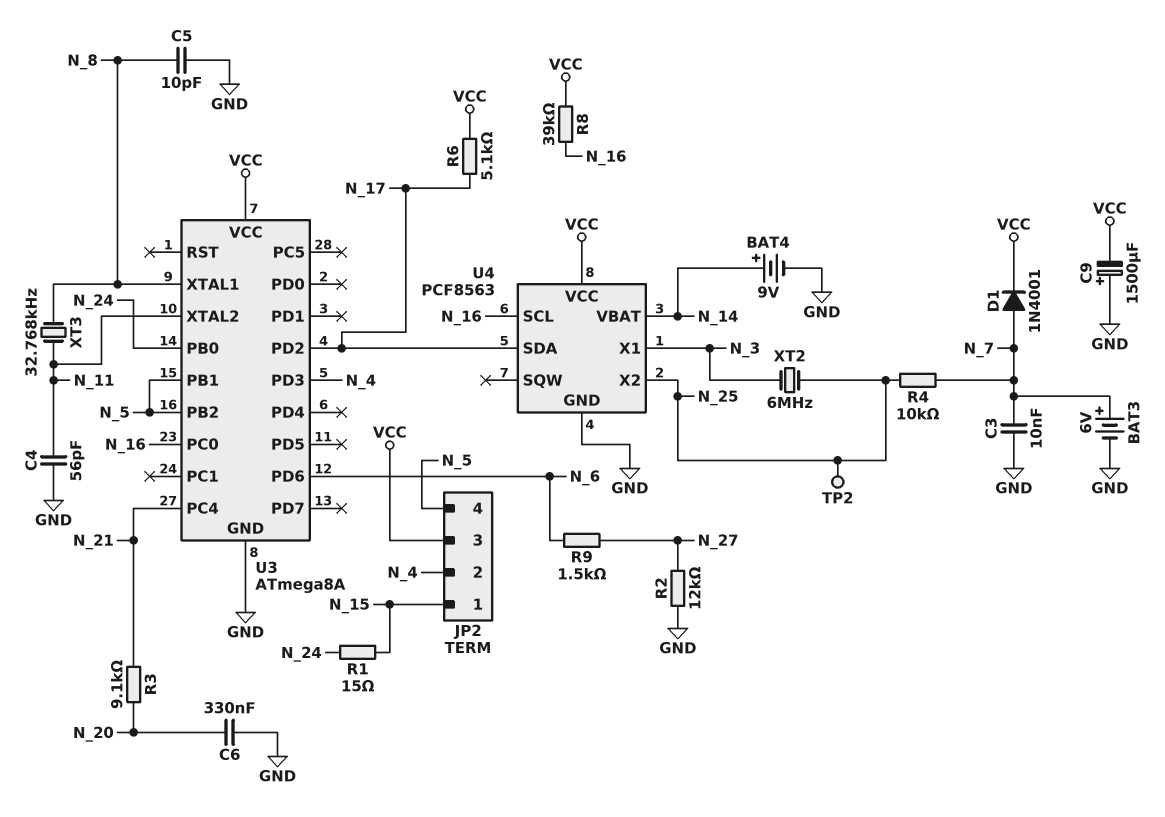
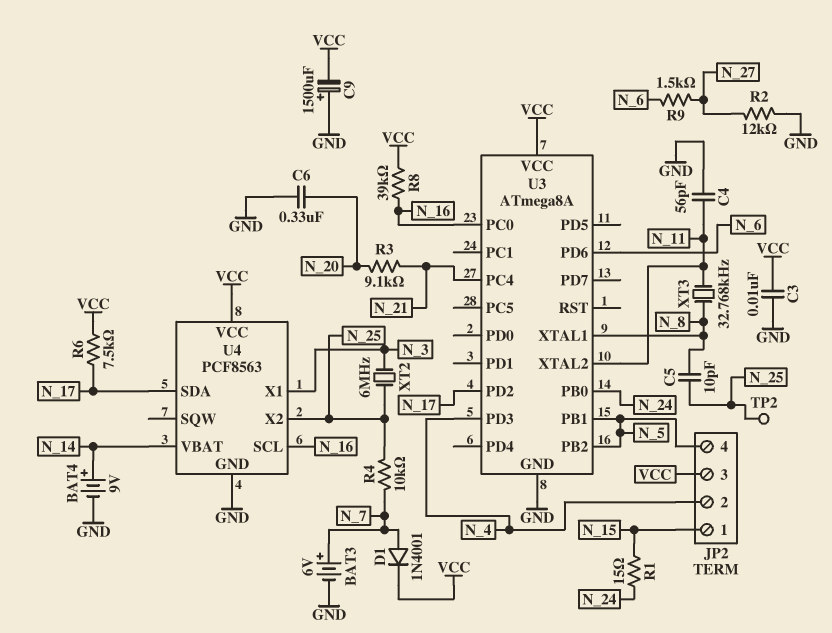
C3: 10nF (GND, N_7) -> 10nF (GND, VCC)
C5: 10pF (GND, N_8) -> 10pF (N_8, N_25)
R6: 5.1k (N_17, VCC) -> 7.5k (N_17, VCC)

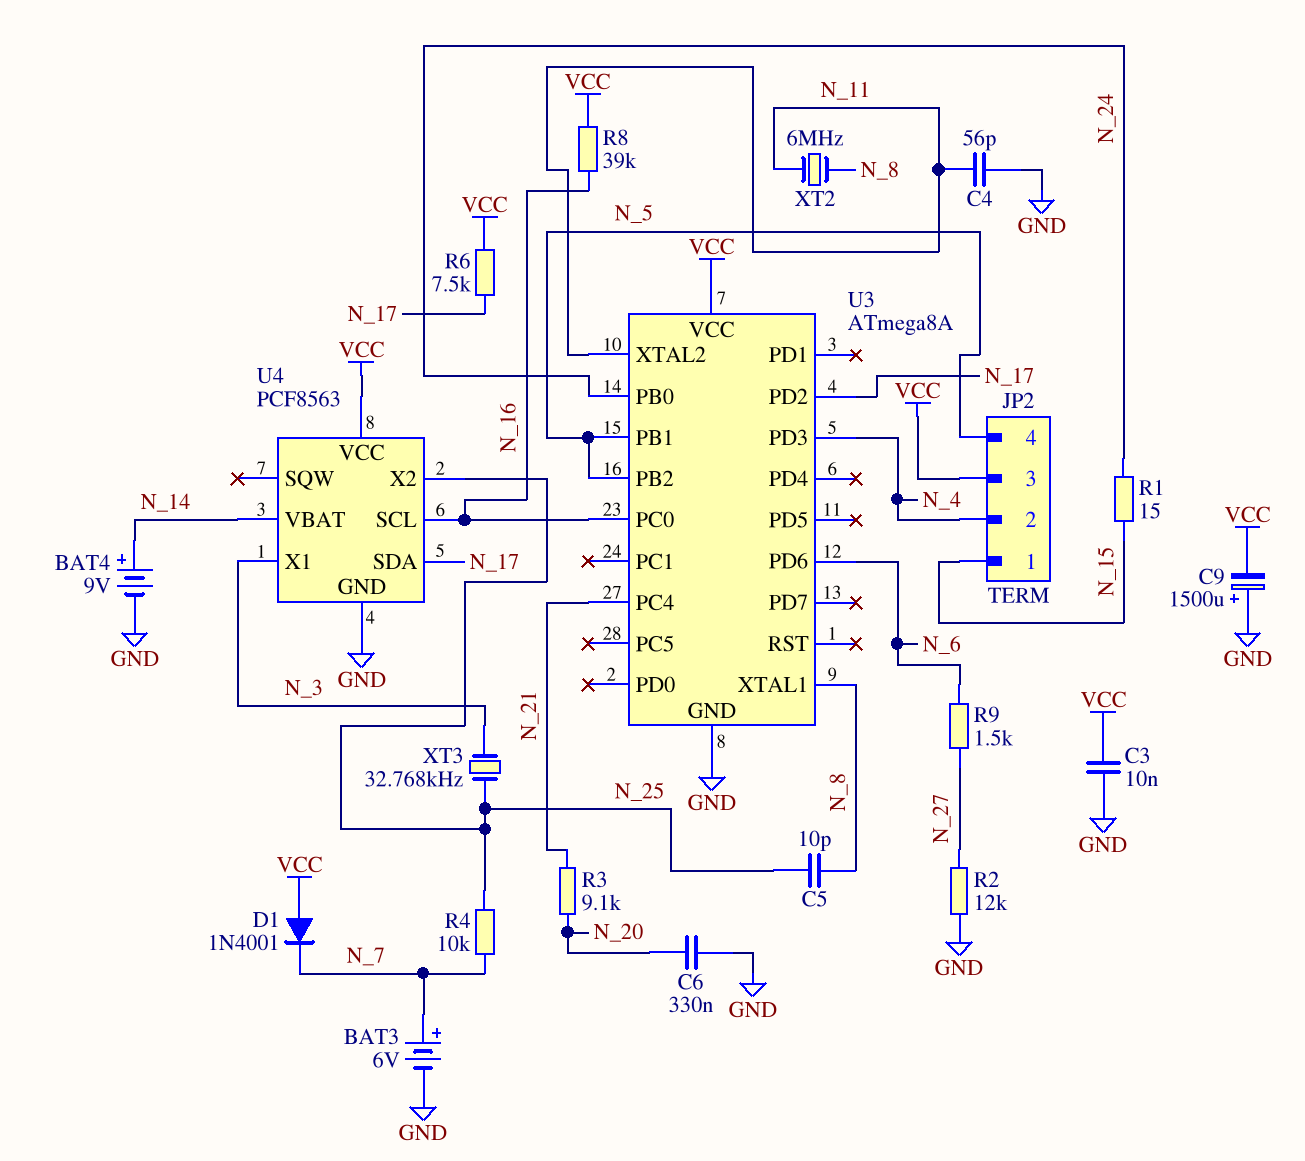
D1: diode 1N4001 (A N_7, K VCC) -> diode 1N4001 (A VCC, K N_7)
TP2: test point (N_25) -> none
XT2: 6MHz (N_3, N_25) -> 6MHz (N_8, N_11)
XT3: 32.768kHz (N_8, N_11) -> 32.768kHz (N_3, N_25)

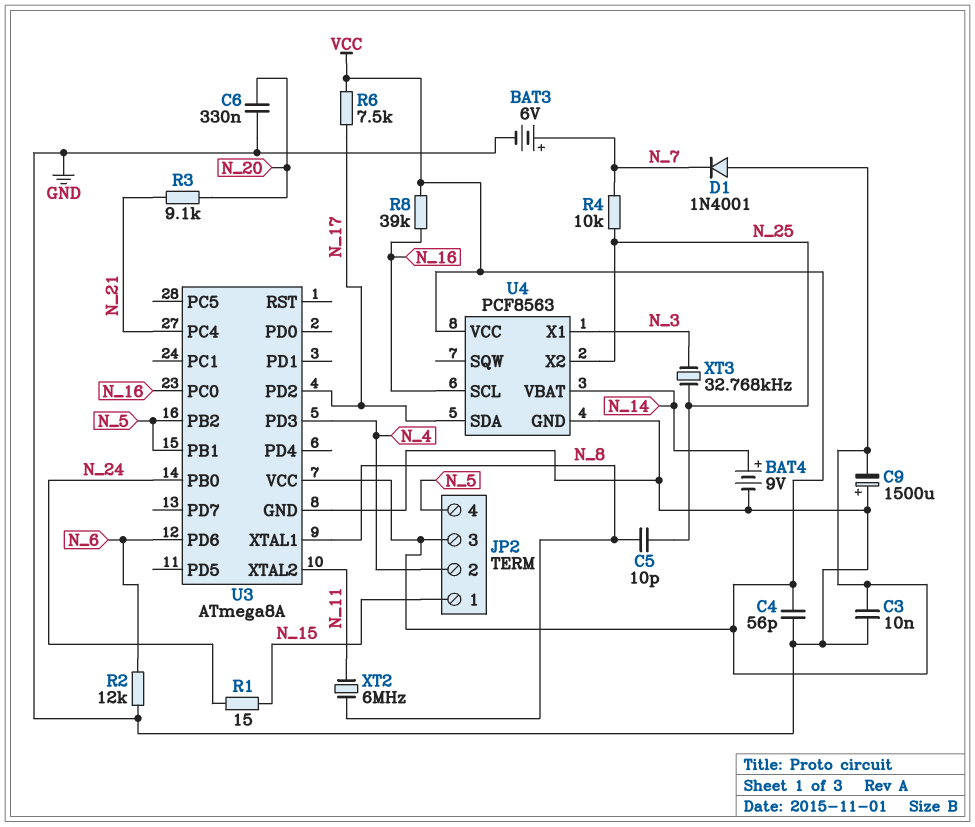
C4: 56pF (GND, N_11) -> 56pF (GND, VCC)
R2: 12k (GND, N_27) -> 12k (GND, N_6)
R9: 1.5k (N_6, N_27) -> none

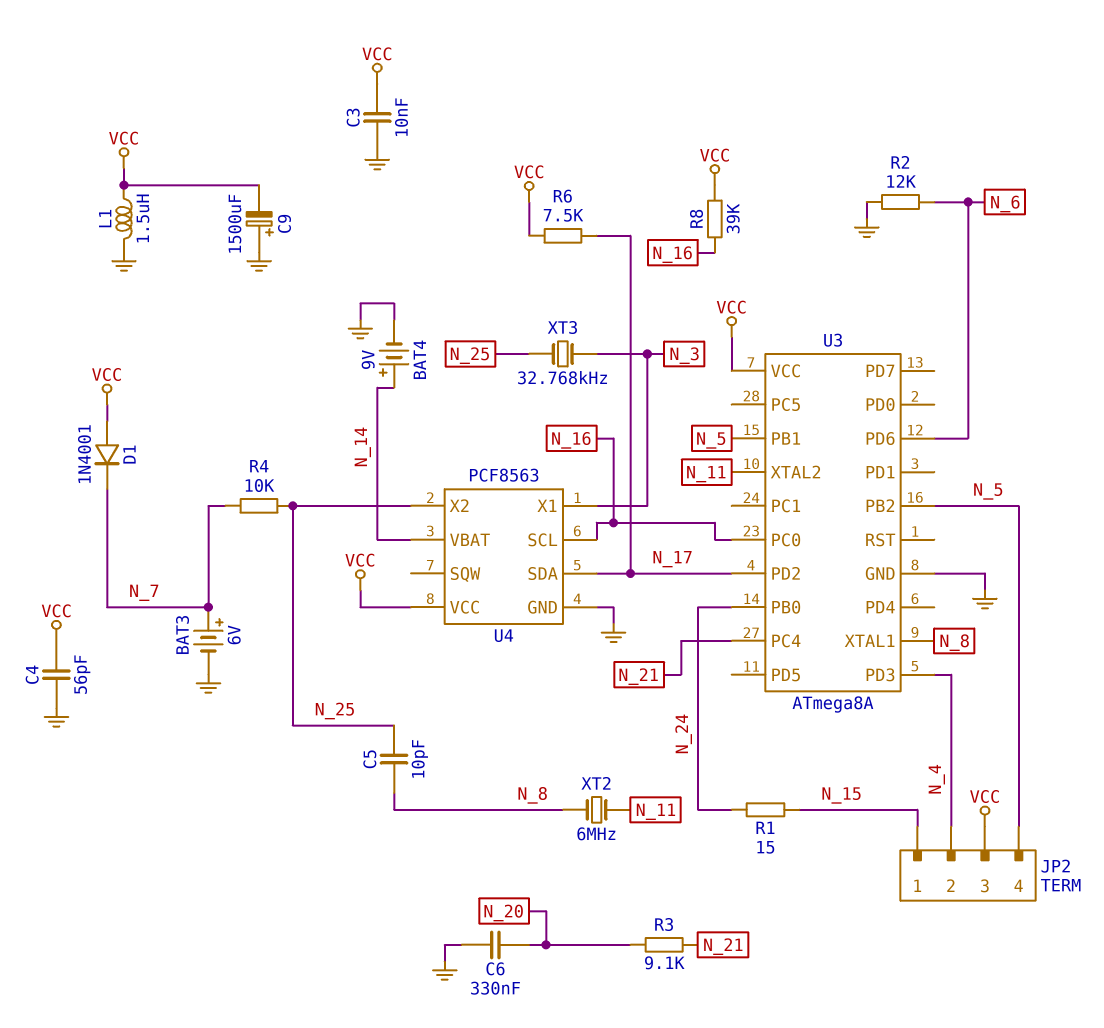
L1: none -> 1.5uH (GND, VCC)

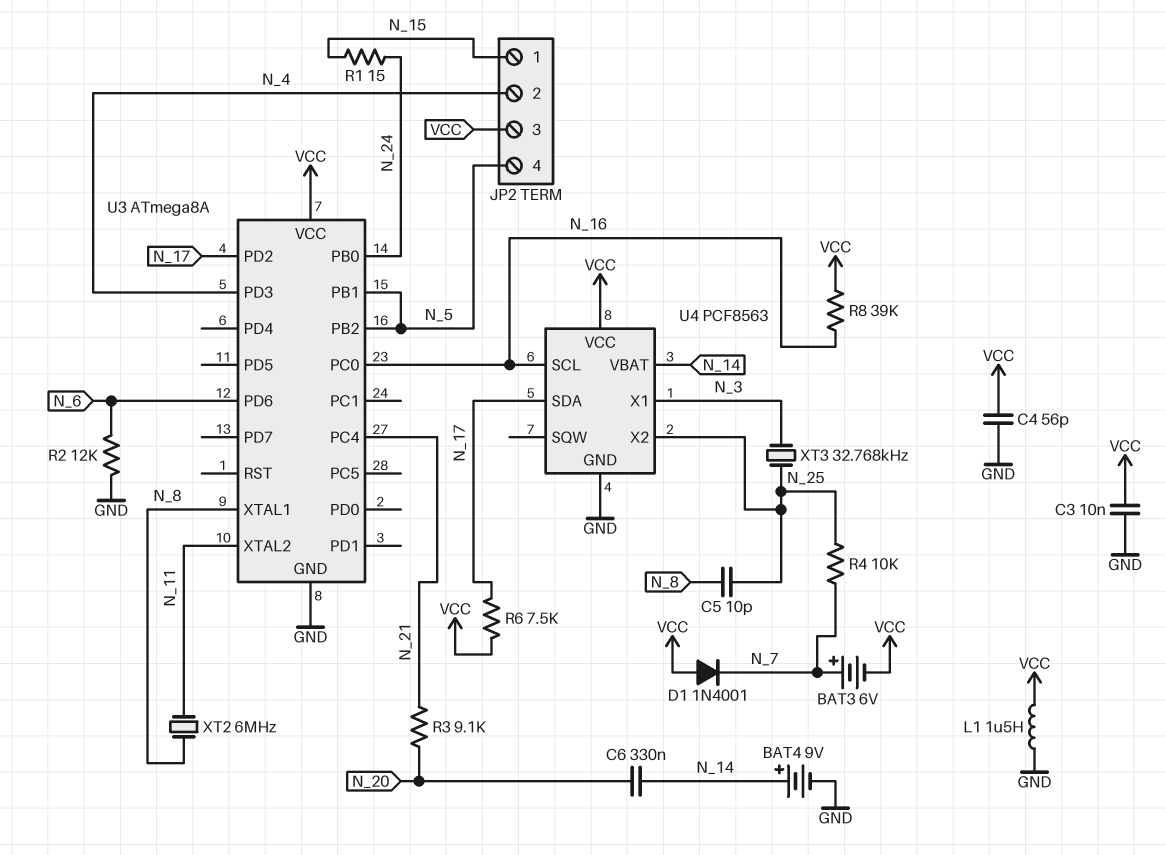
BAT3: 6V (plus N_7, minus GND) -> 6V (plus N_7, minus VCC)
C6: 330nF (GND, N_20) -> 330nF (N_14, N_20)
C9: 1500uF (plus GND, minus VCC) -> none

